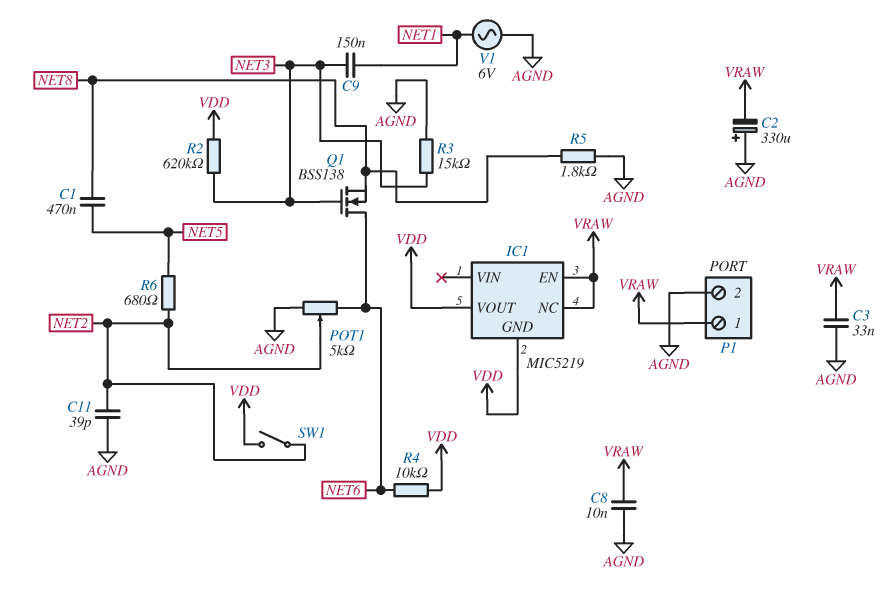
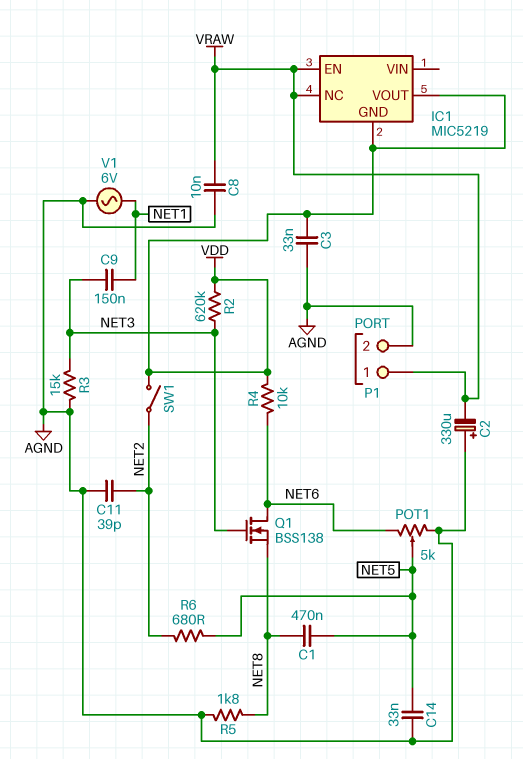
C3: 33nF (AGND, VRAW) -> 33nF (AGND, VDD)
C14: none -> 33nF (AGND, NET5)
POT1: 5k (AGND, NET6, wiper NET2) -> 5k (AGND, NET6, wiper NET5)

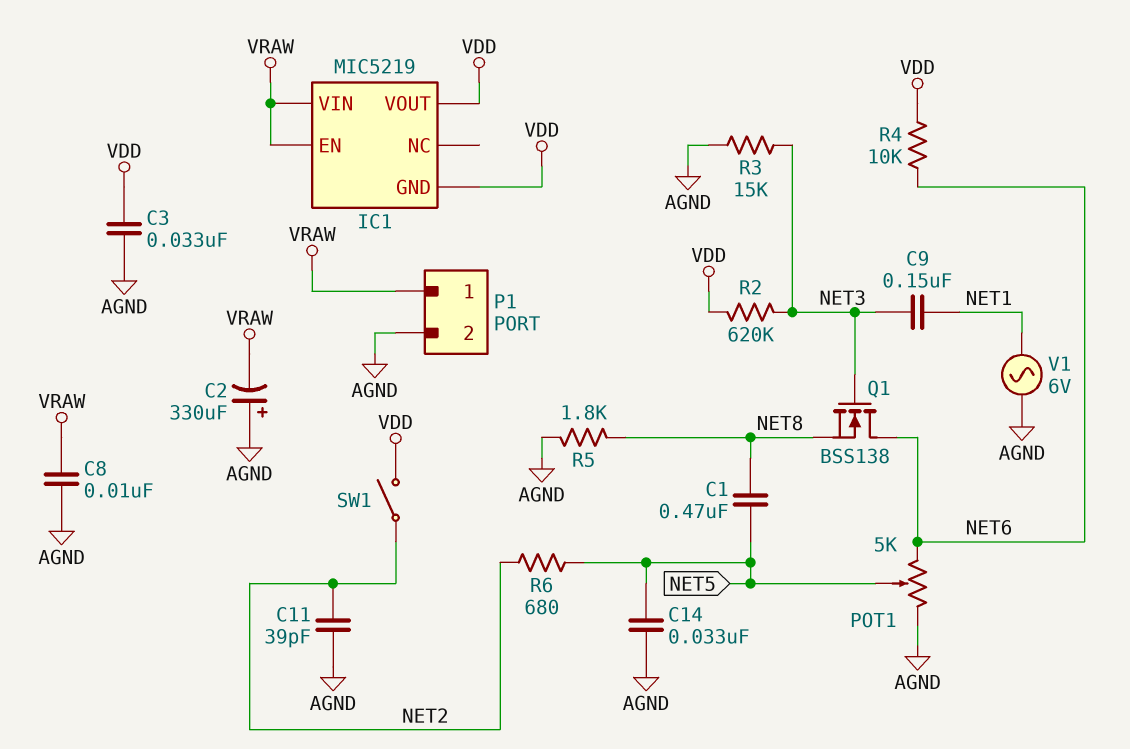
IC1 pin NC: VRAW -> none
IC1 pin VIN: none -> VRAW

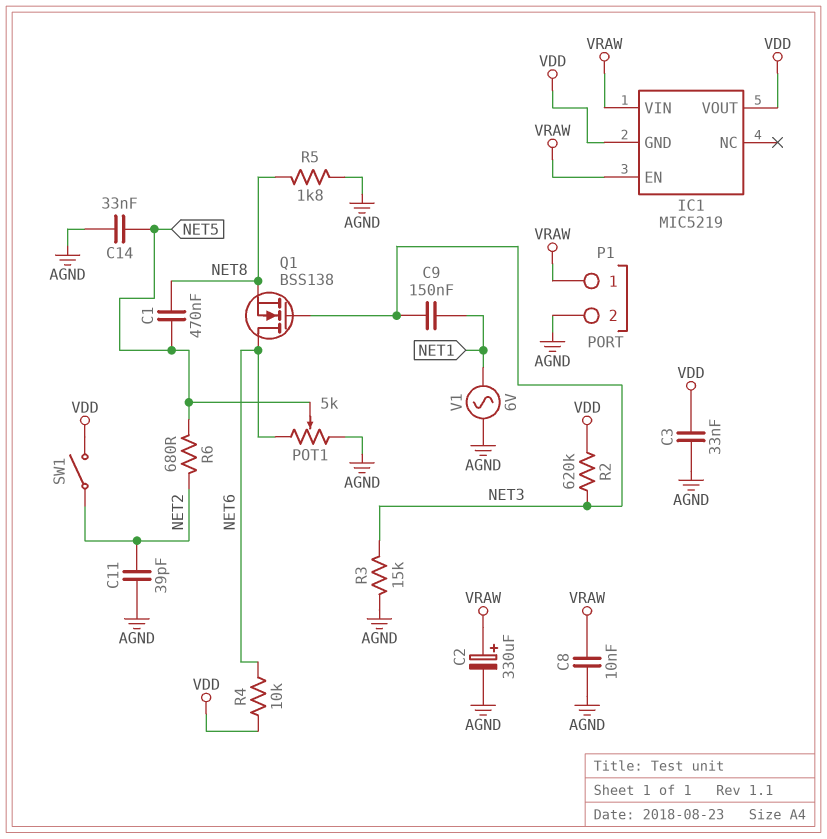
C2: 330uF (plus AGND, minus VRAW) -> 330uF (plus VRAW, minus AGND)

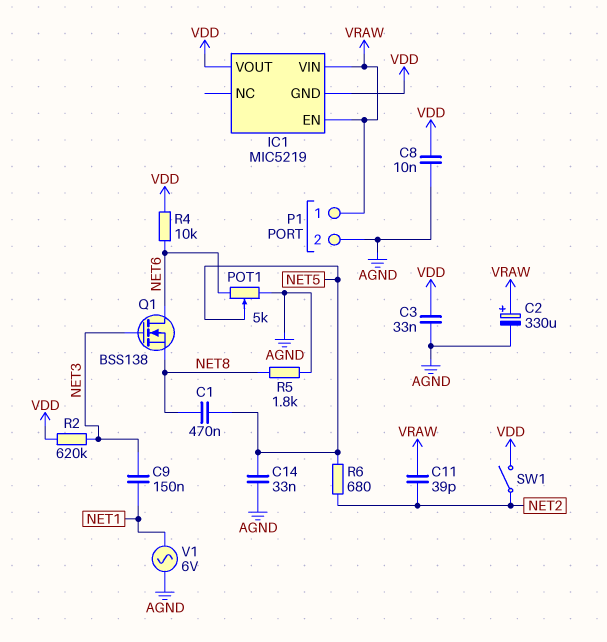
C8: 10nF (AGND, VRAW) -> 10nF (AGND, VDD)
C11: 39pF (AGND, NET2) -> 39pF (NET2, VRAW)
R3: 15k (AGND, NET3) -> none

